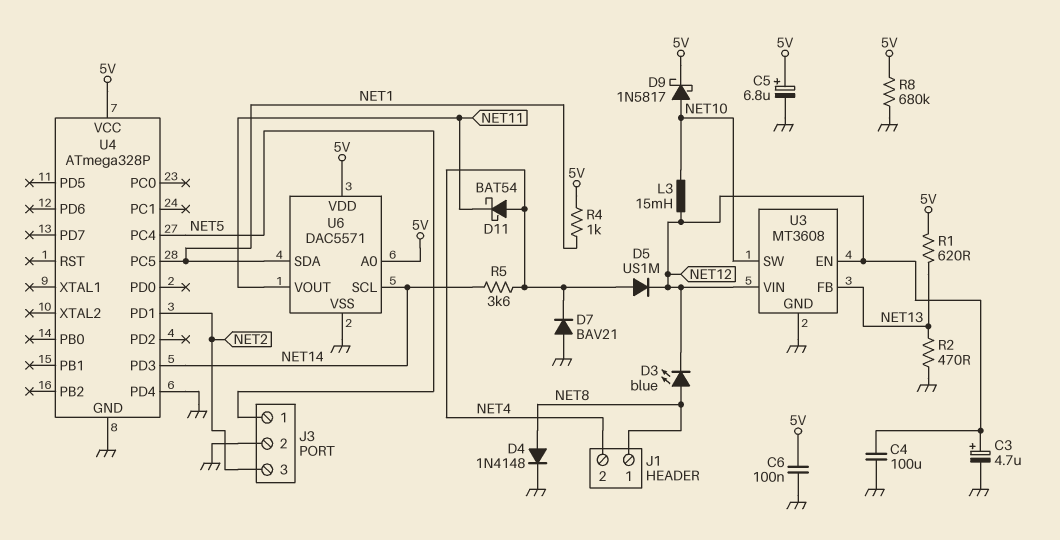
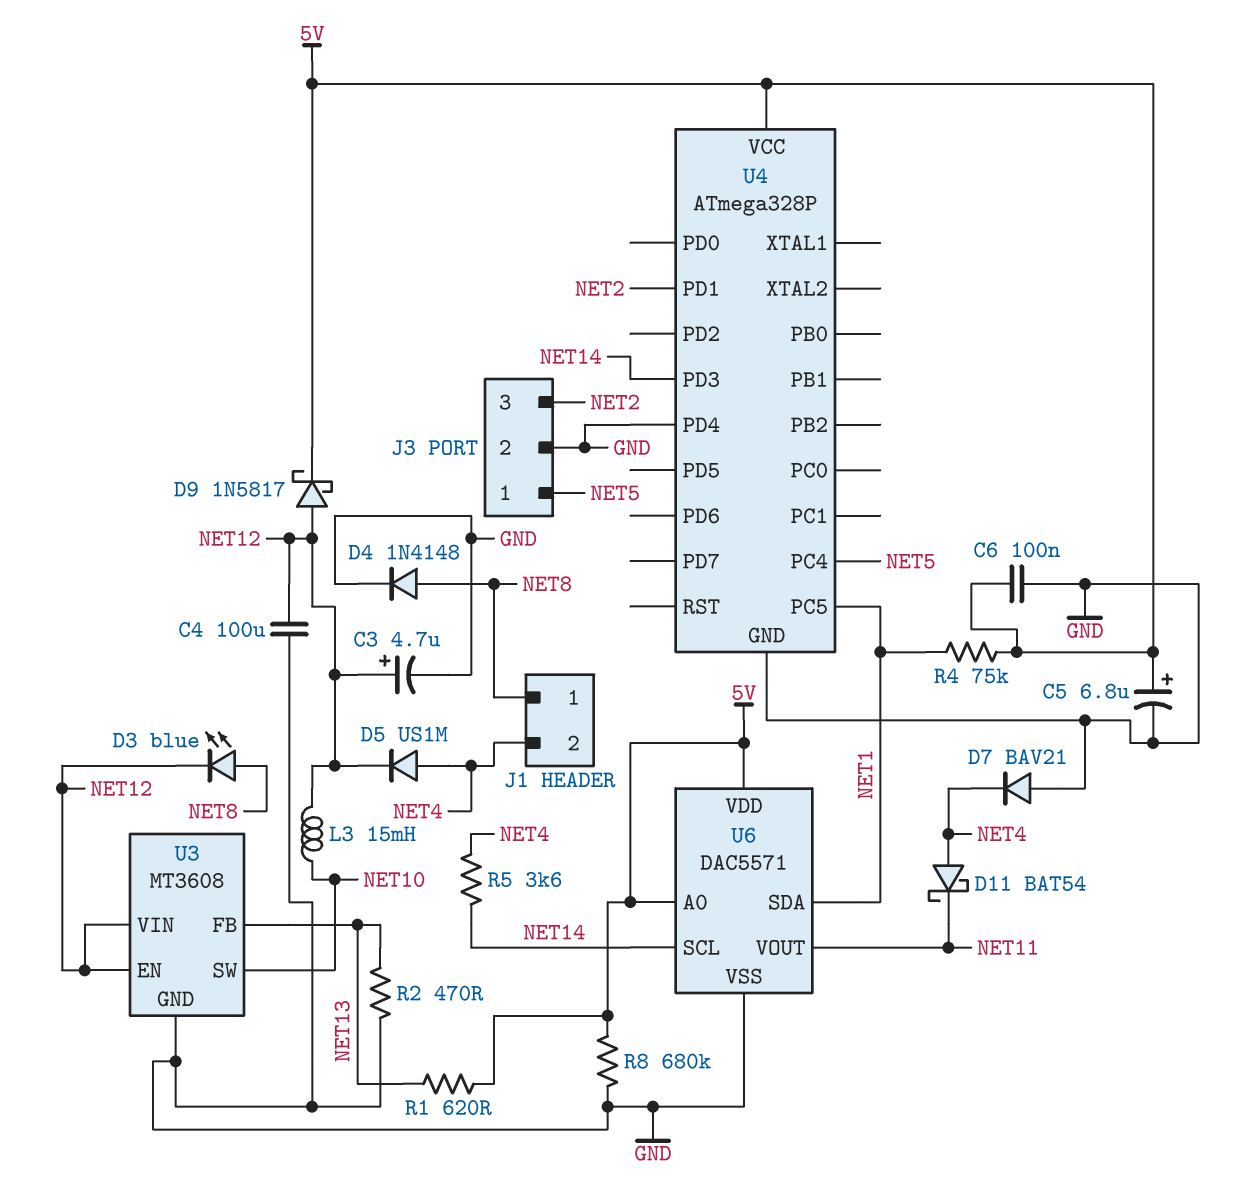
D9: schottky 1N5817 (A NET10, K 5V) -> schottky 1N5817 (A NET12, K 5V)
R4: 1k (5V, NET1) -> 75k (5V, NET1)

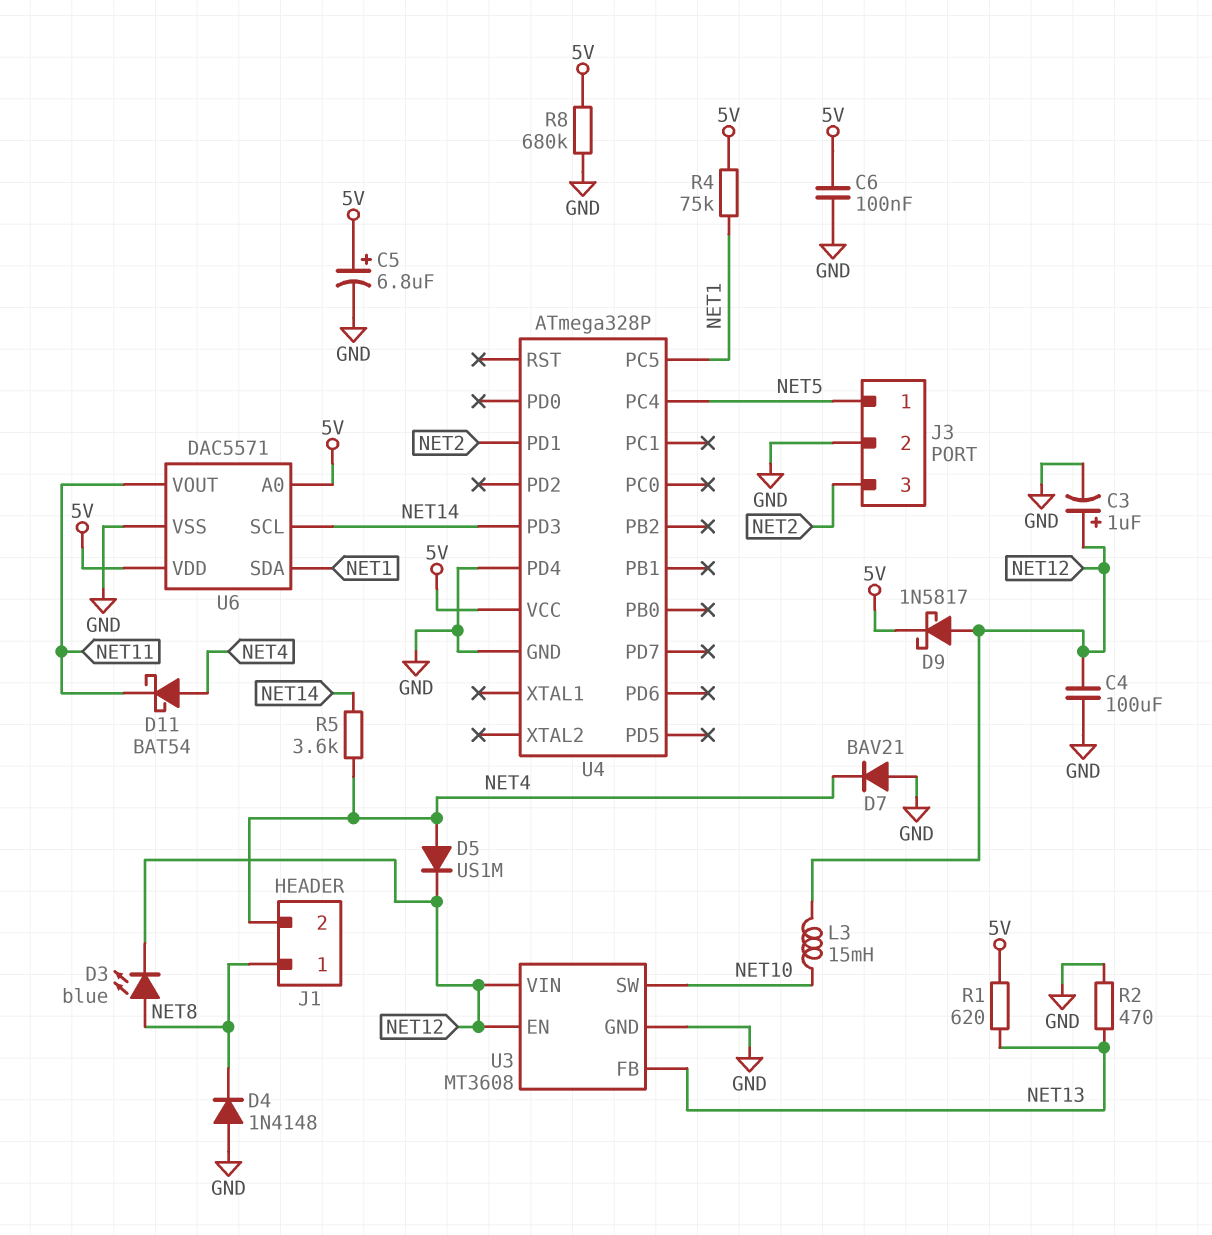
C3: 4.7uF (plus NET12, minus GND) -> 1uF (plus NET12, minus GND)
D4: diode 1N4148 (A NET8, K GND) -> diode 1N4148 (A GND, K NET8)

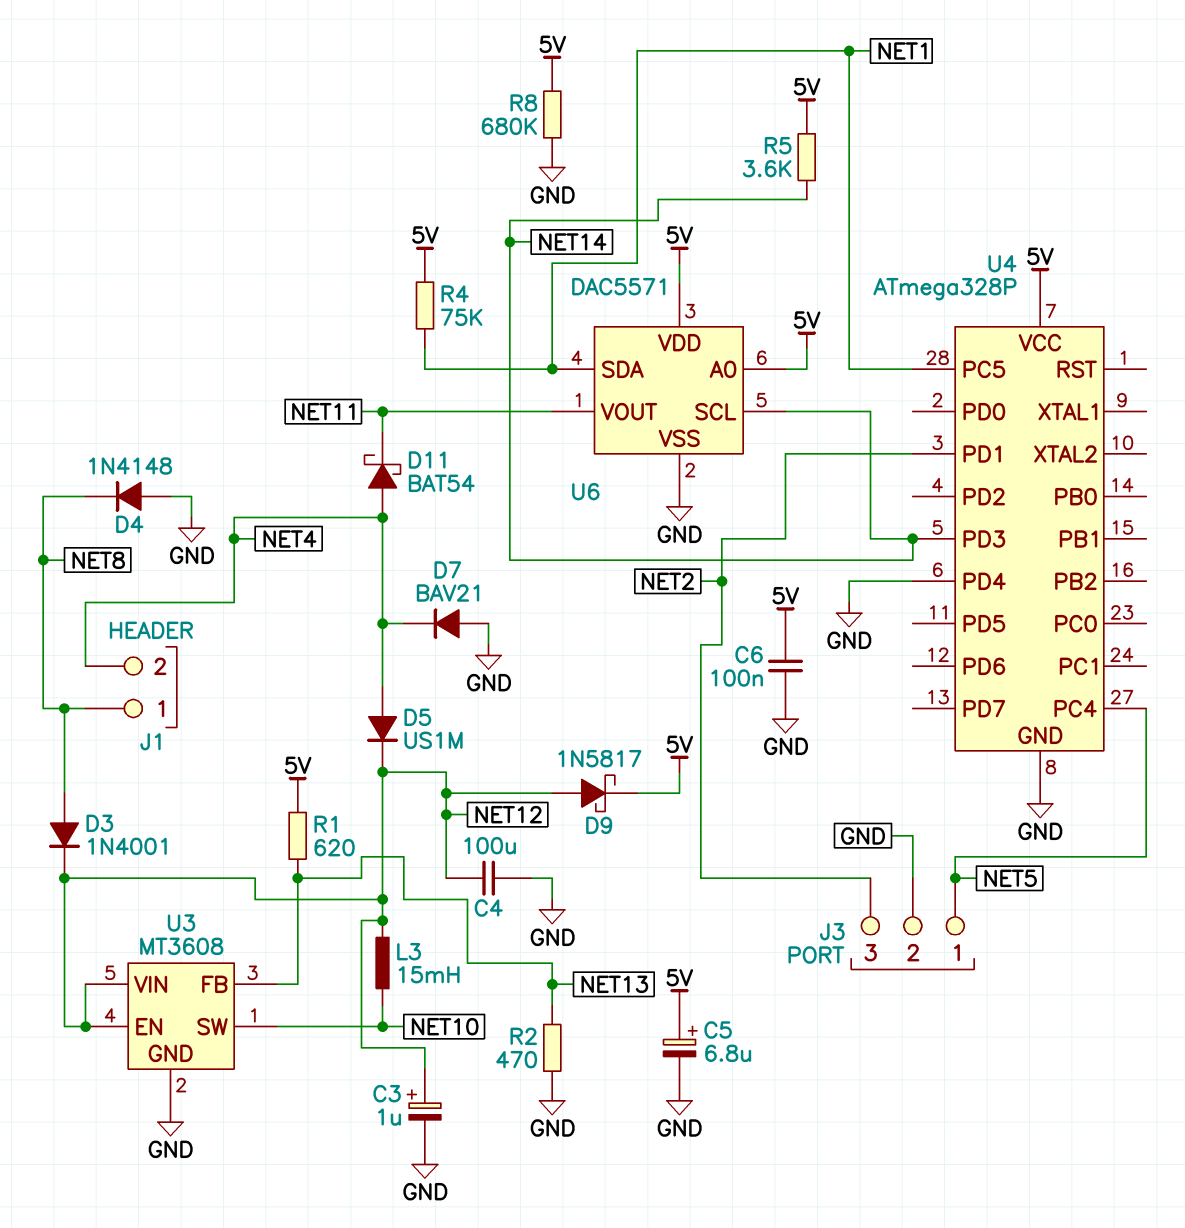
D3: LED blue (A NET8, K NET12) -> diode 1N4001 (A NET8, K NET12)
R5: 3.6k (NET4, NET14) -> 3.6k (5V, NET14)

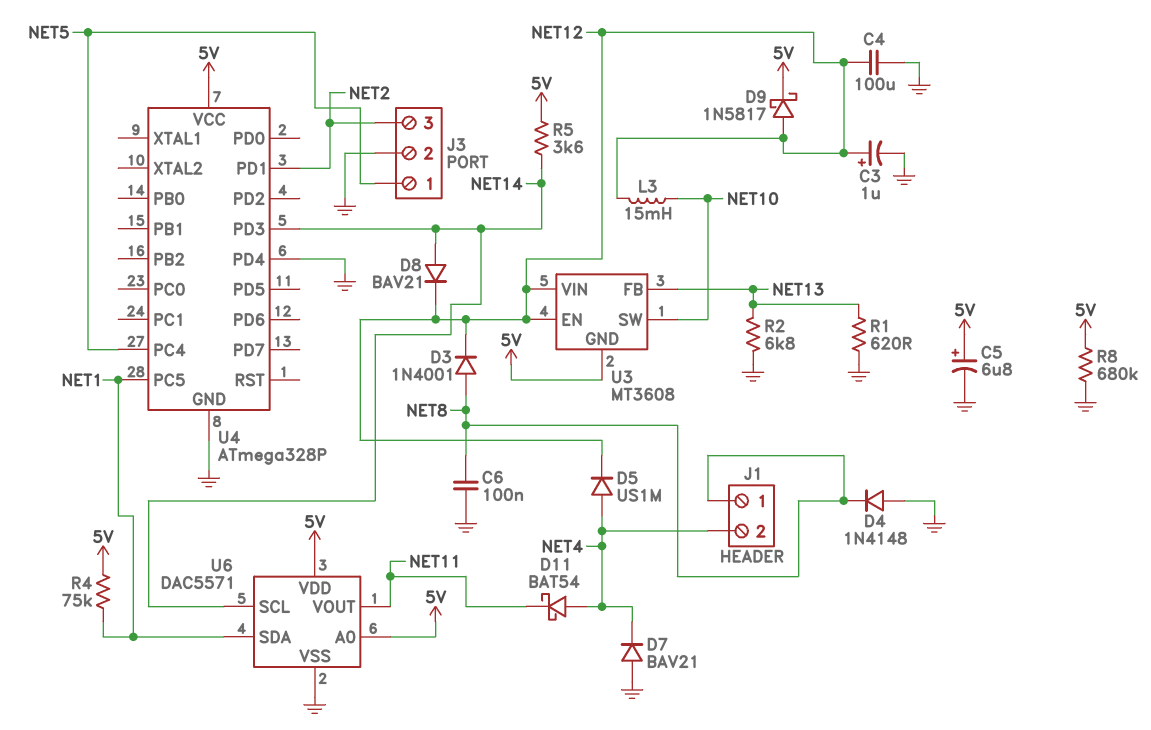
C6: 100nF (5V, GND) -> 100nF (GND, NET8)
D8: none -> diode BAV21 (A NET14, K NET12)
R1: 620 (5V, NET13) -> 620 (GND, NET13)
R2: 470 (GND, NET13) -> 6.8k (GND, NET13)
U3 pin GND: GND -> 5V

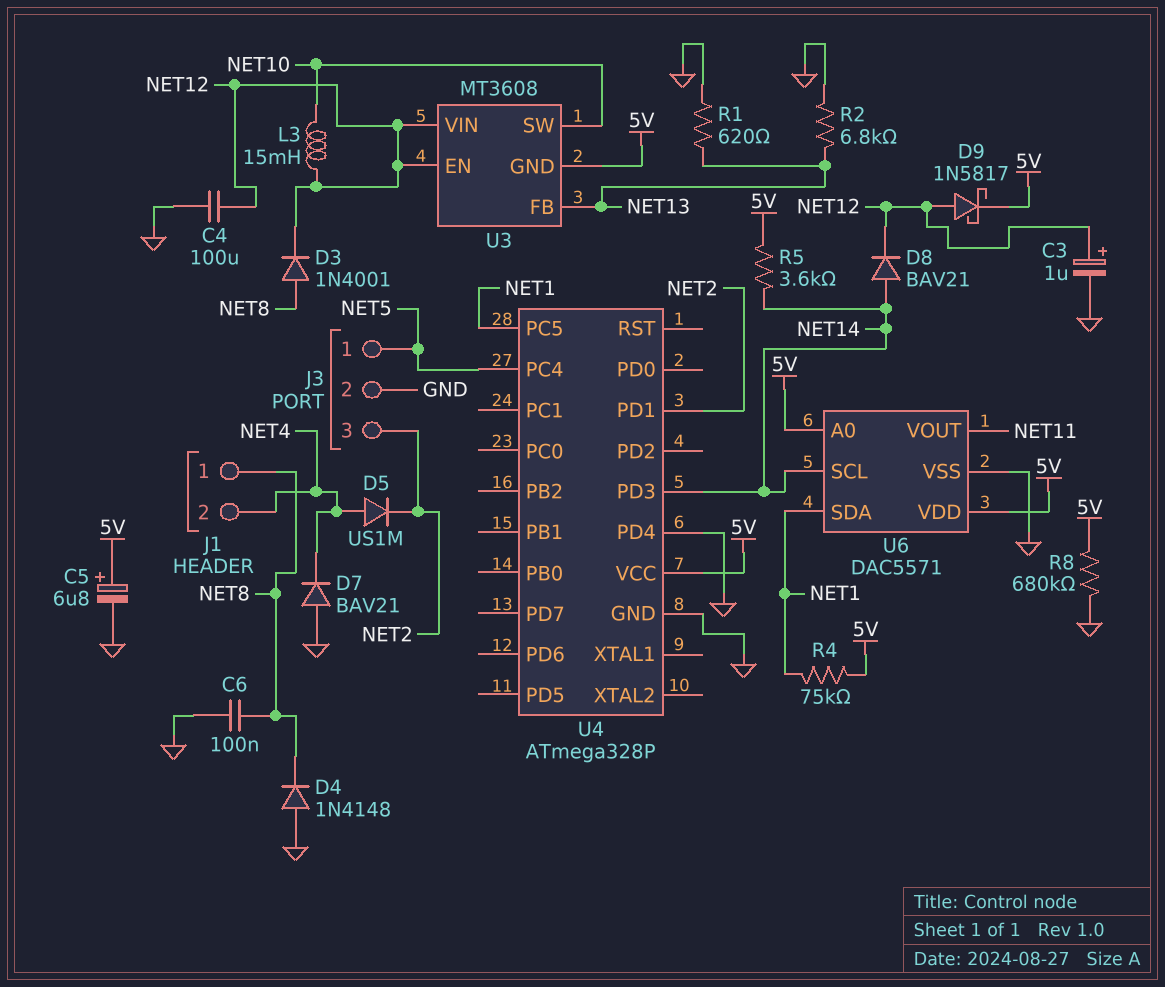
D5: diode US1M (A NET4, K NET12) -> diode US1M (A NET4, K NET2)
D11: schottky BAT54 (A NET4, K NET11) -> none

